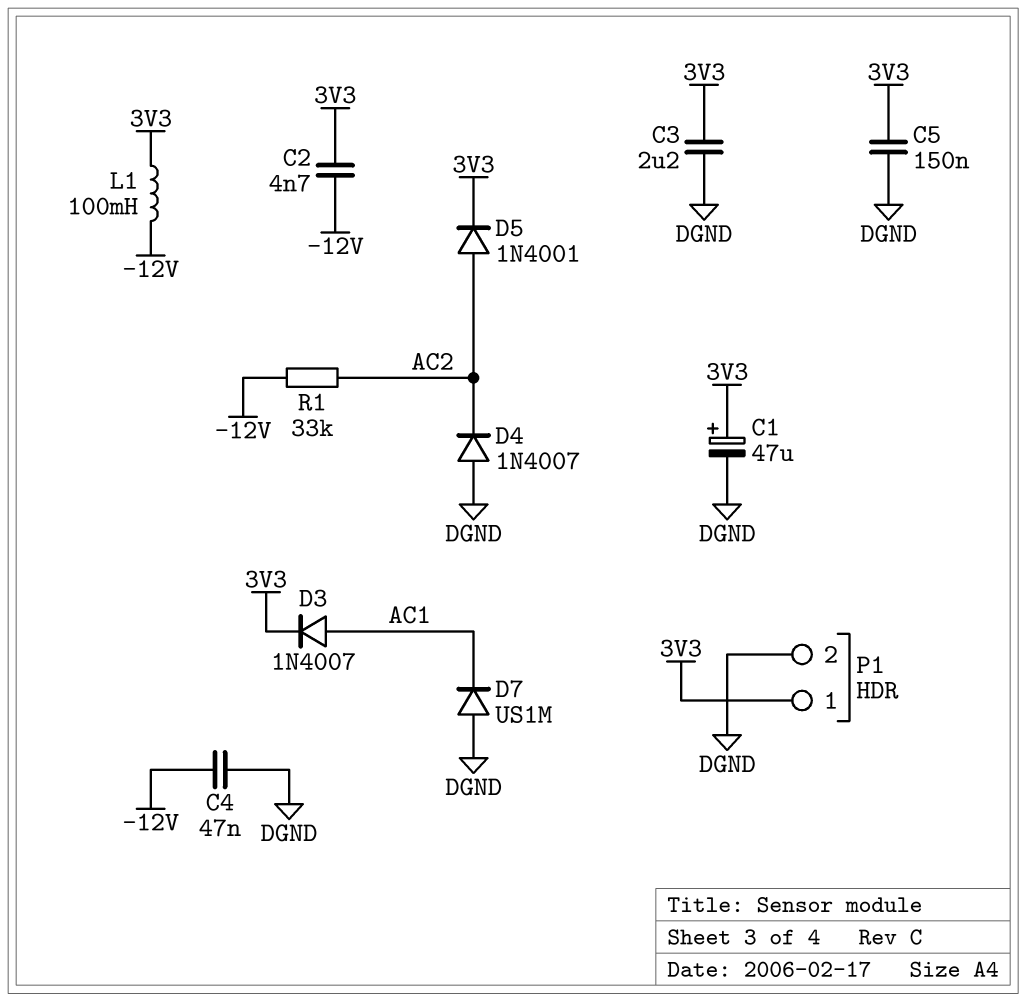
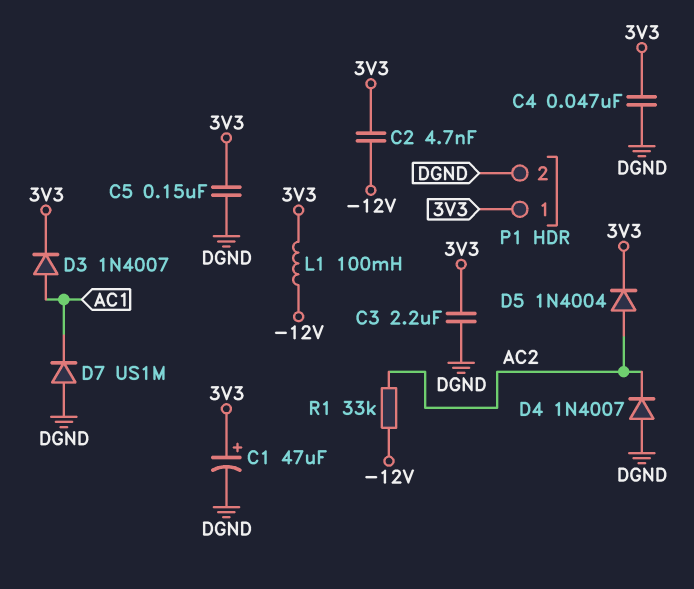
C4: 47nF (-12V, DGND) -> 47nF (3V3, DGND)
D5: diode 1N4001 (A AC2, K 3V3) -> diode 1N4004 (A AC2, K 3V3)

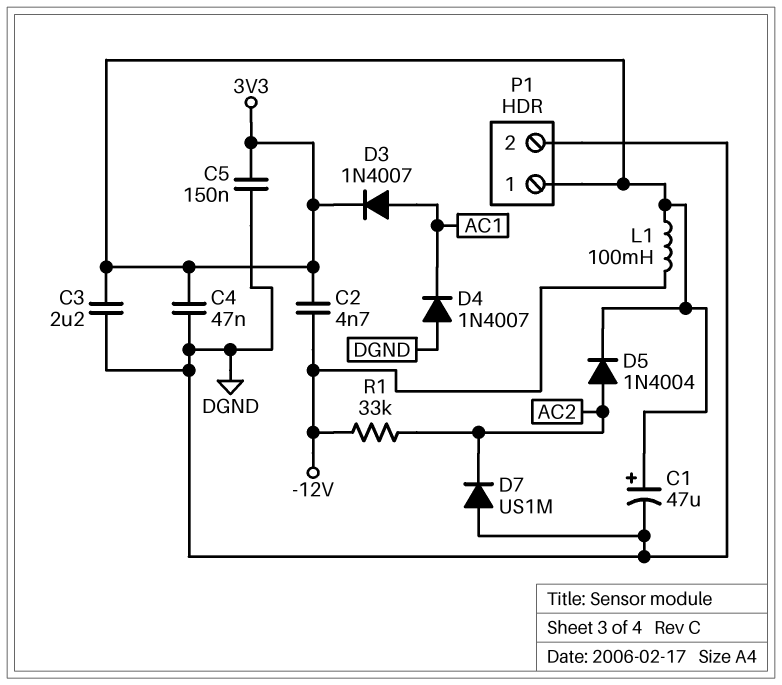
D4: diode 1N4007 (A DGND, K AC2) -> diode 1N4007 (A DGND, K AC1)
D7: diode US1M (A DGND, K AC1) -> diode US1M (A DGND, K AC2)

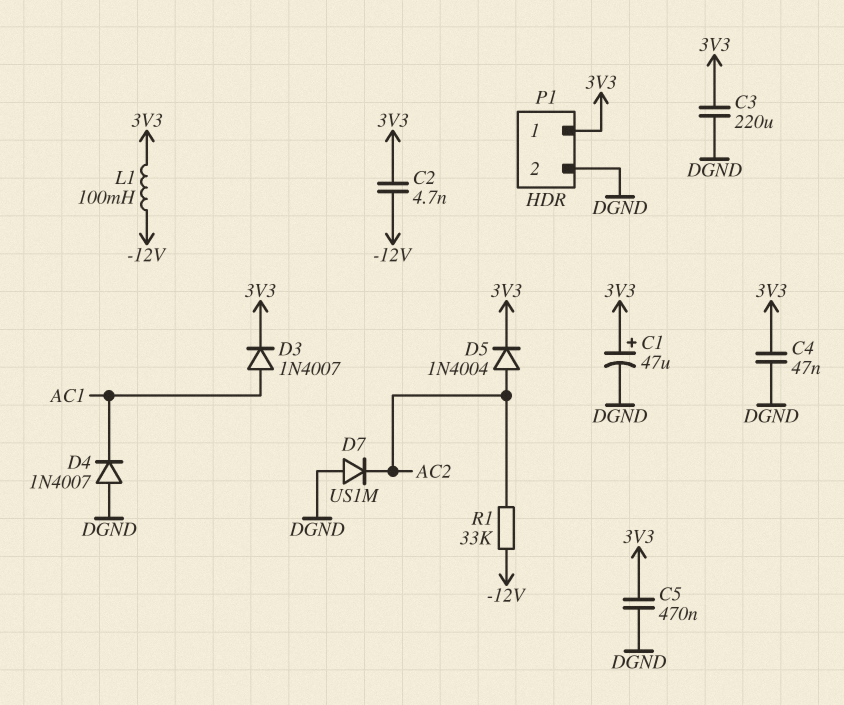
C3: 2.2uF (3V3, DGND) -> 220uF (3V3, DGND)
C5: 150nF (3V3, DGND) -> 470nF (3V3, DGND)

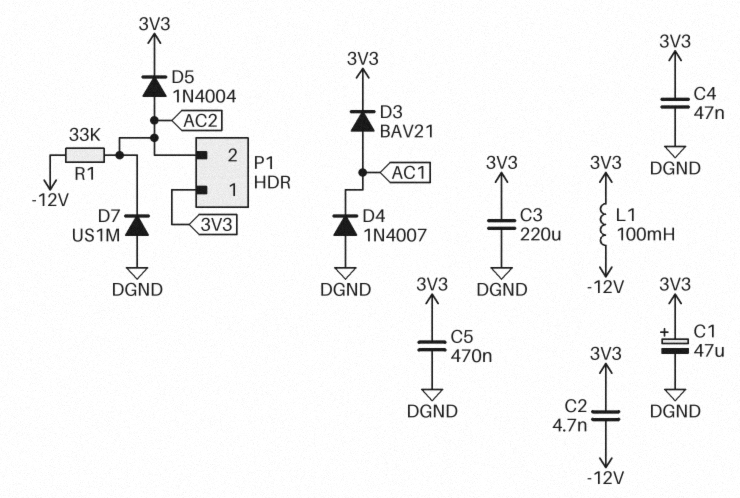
D3: diode 1N4007 (A AC1, K 3V3) -> diode BAV21 (A AC1, K 3V3)
P1 pin 2: DGND -> AC2

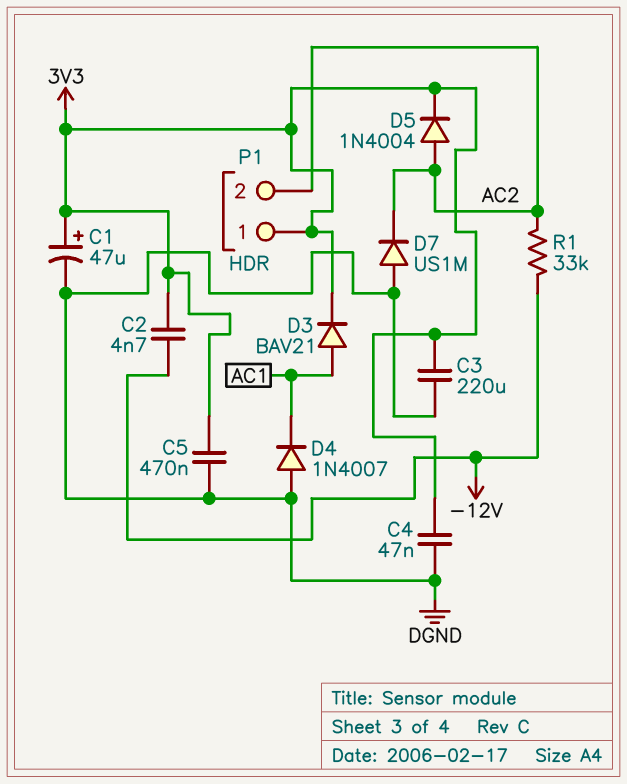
L1: 100mH (-12V, 3V3) -> none

